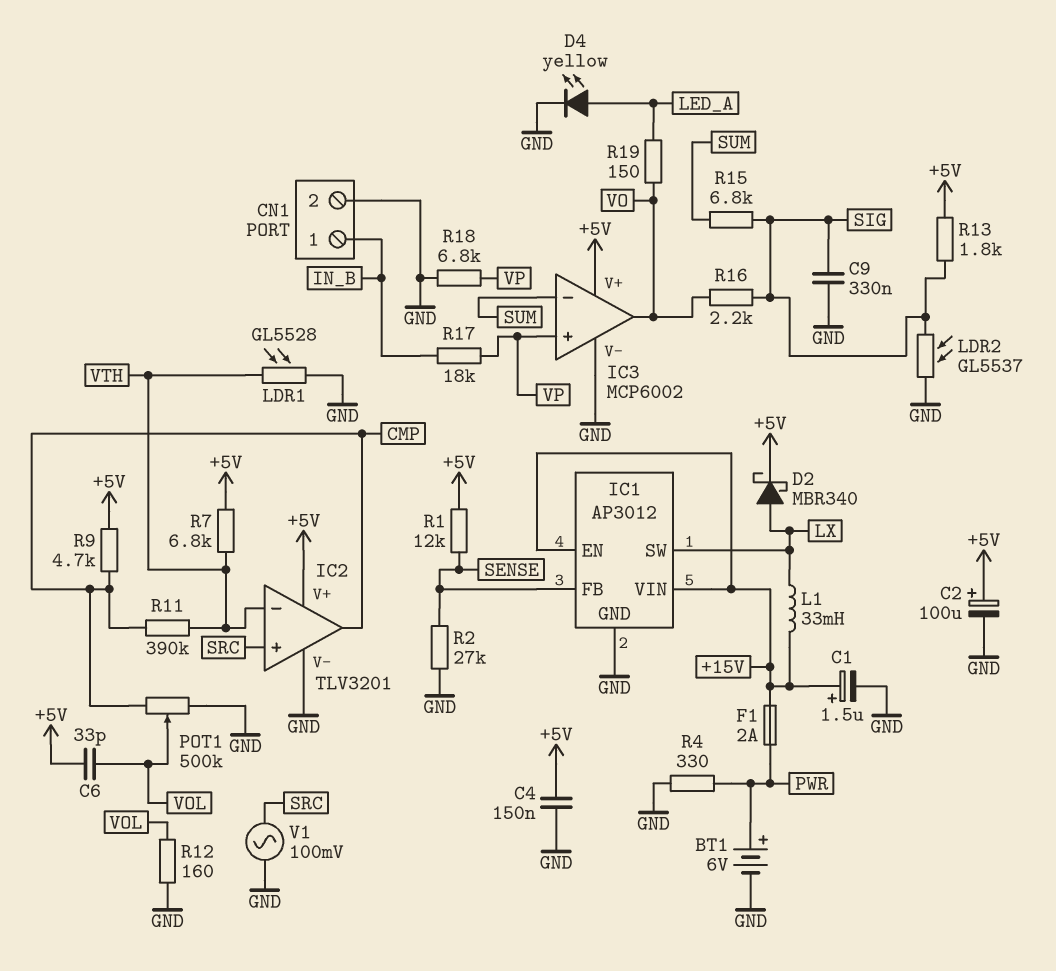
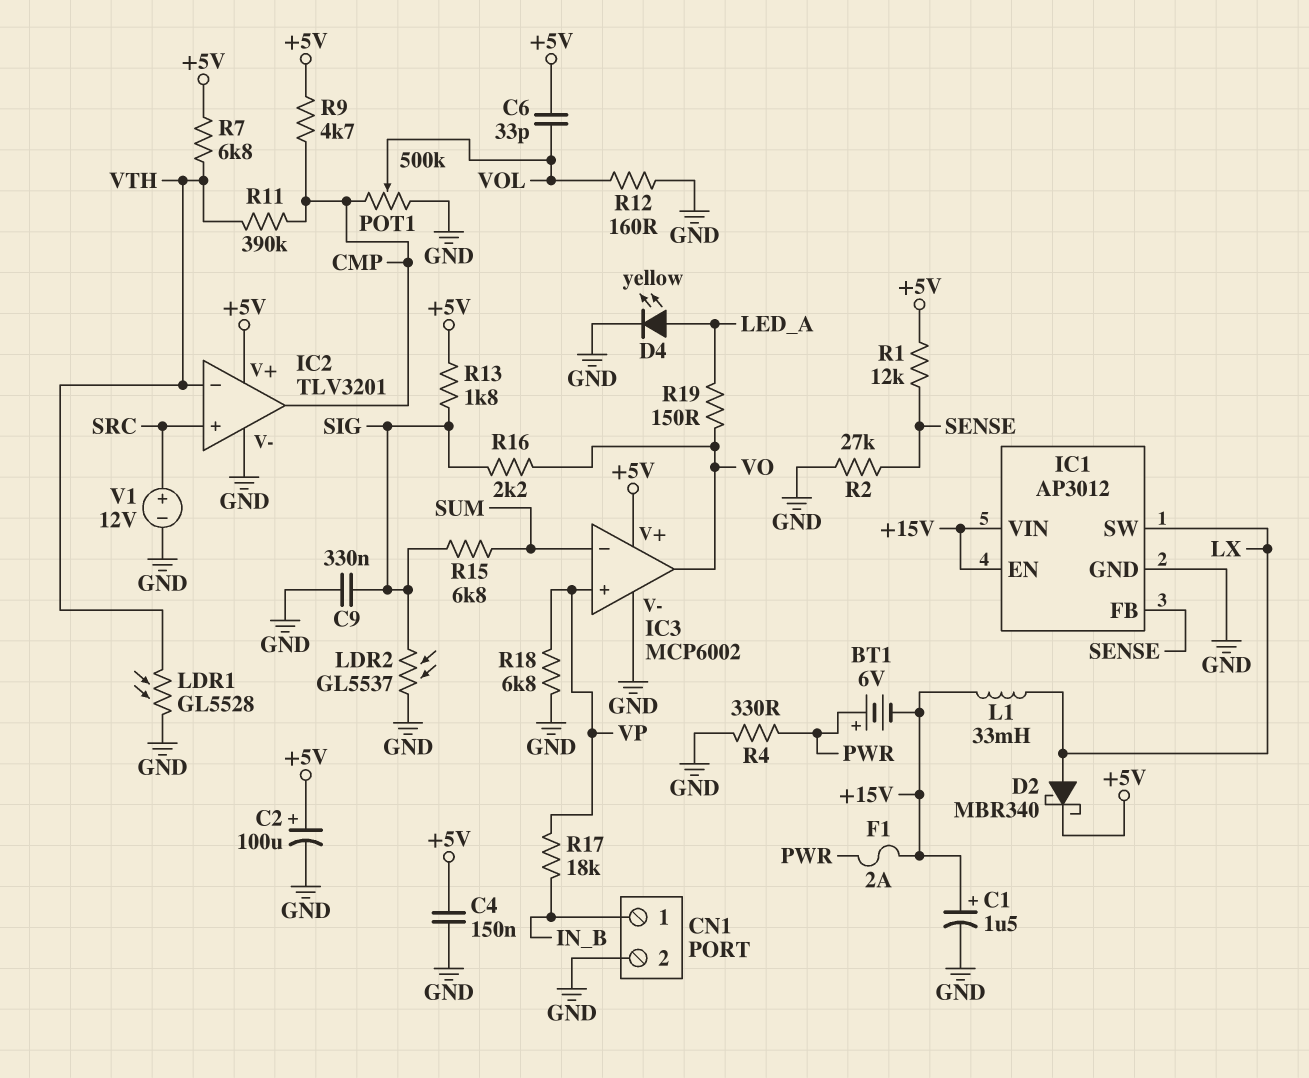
BT1: 6V (plus PWR, minus GND) -> 6V (plus PWR, minus +15V)
V1: AC 100mV (GND, SRC) -> 12V (plus SRC, minus GND)

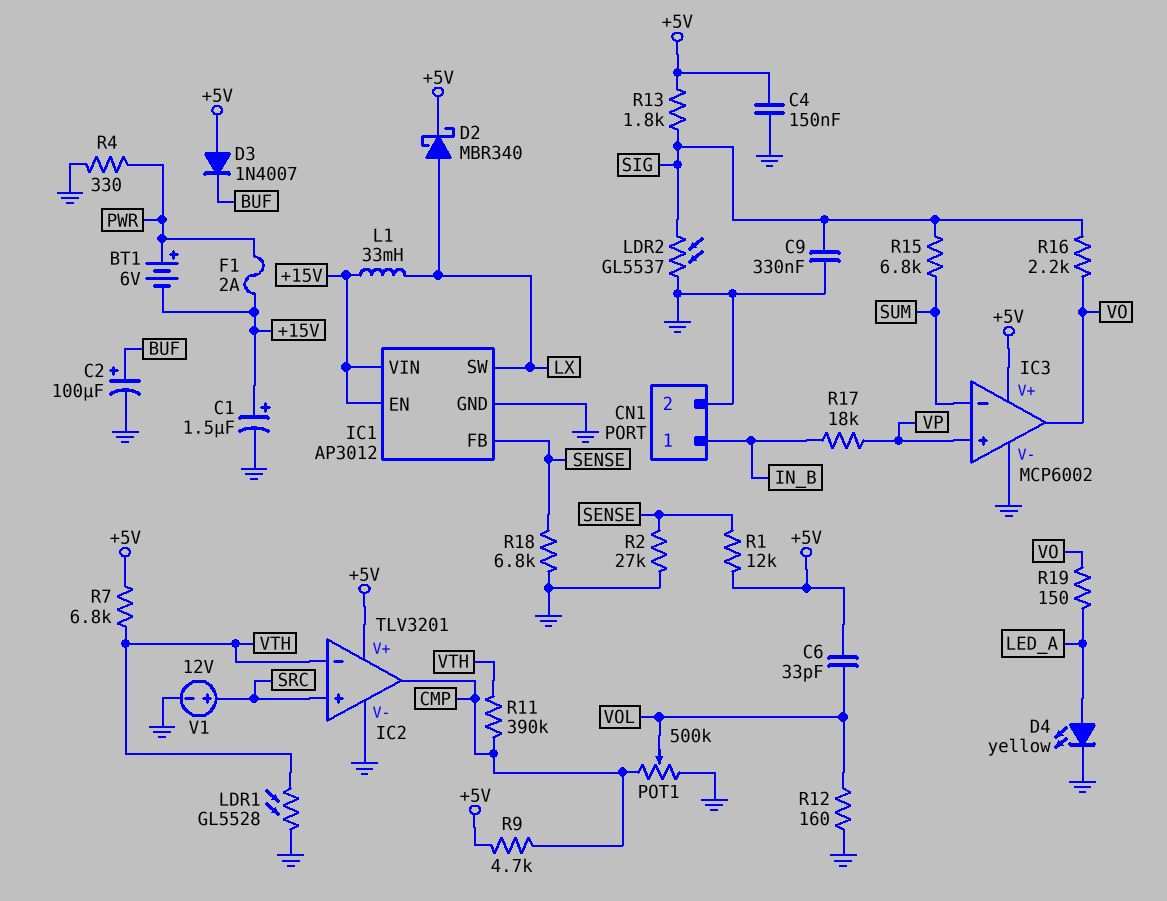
C2: 100uF (plus +5V, minus GND) -> 100uF (plus BUF, minus GND)
D3: none -> diode 1N4007 (A +5V, K BUF)
R18: 6.8k (GND, VP) -> 6.8k (GND, SENSE)

